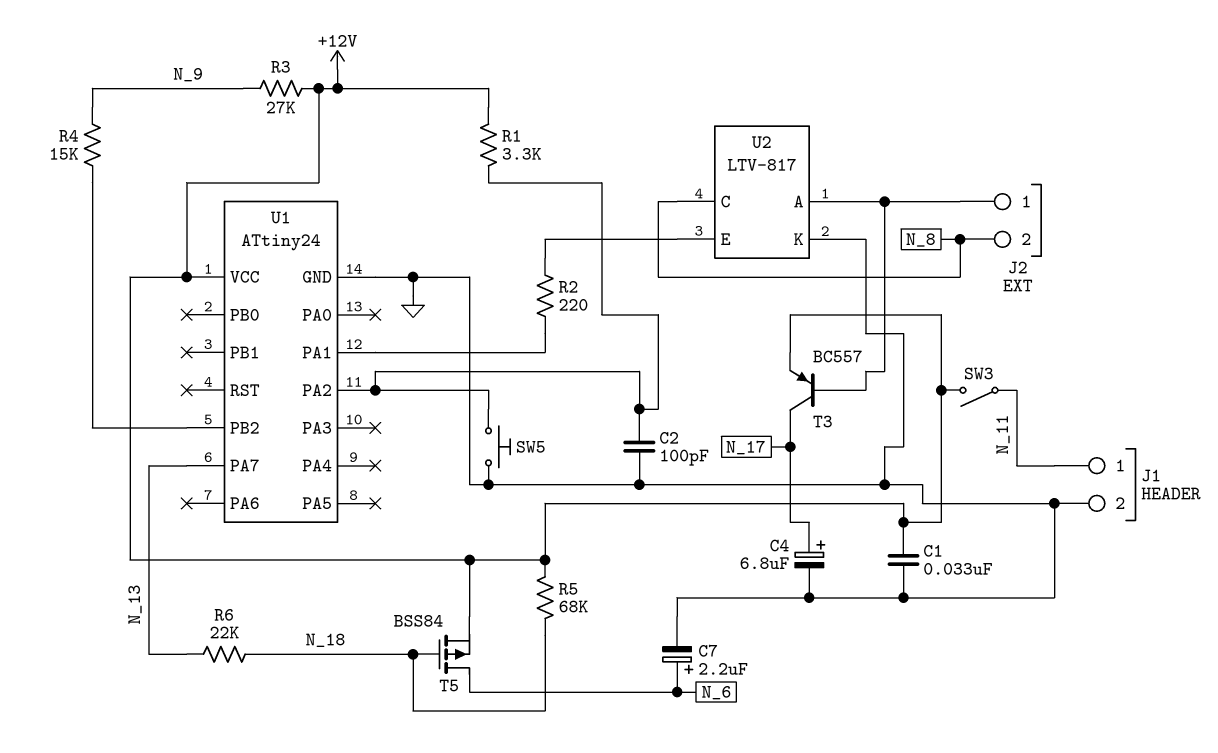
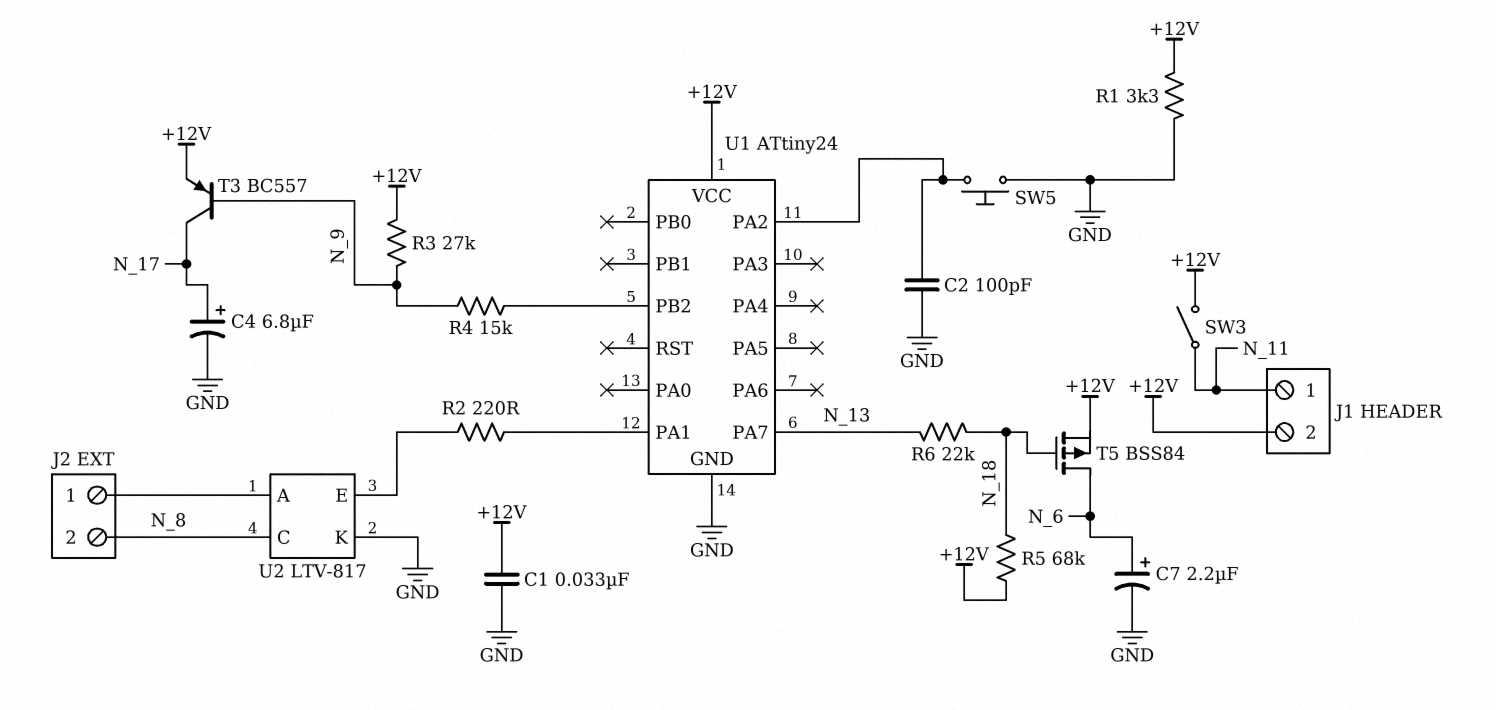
J1 pin 2: GND -> +12V
R1: 3.3k (+12V, U1/PA2) -> 3.3k (+12V, GND)
T3: PNP BC557 (B J2/1, C N_17, E +12V) -> PNP BC557 (B N_9, C N_17, E +12V)

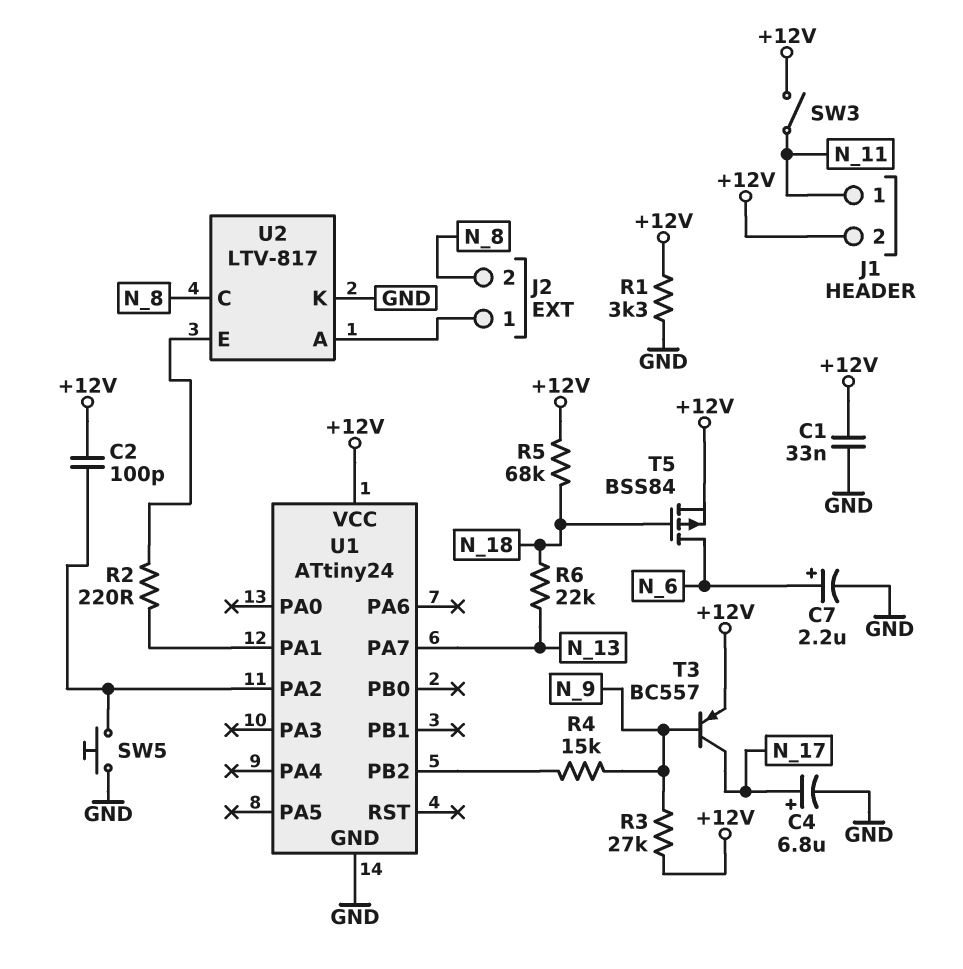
C2: 100pF (GND, U1/PA2) -> 100pF (+12V, U1/PA2)

